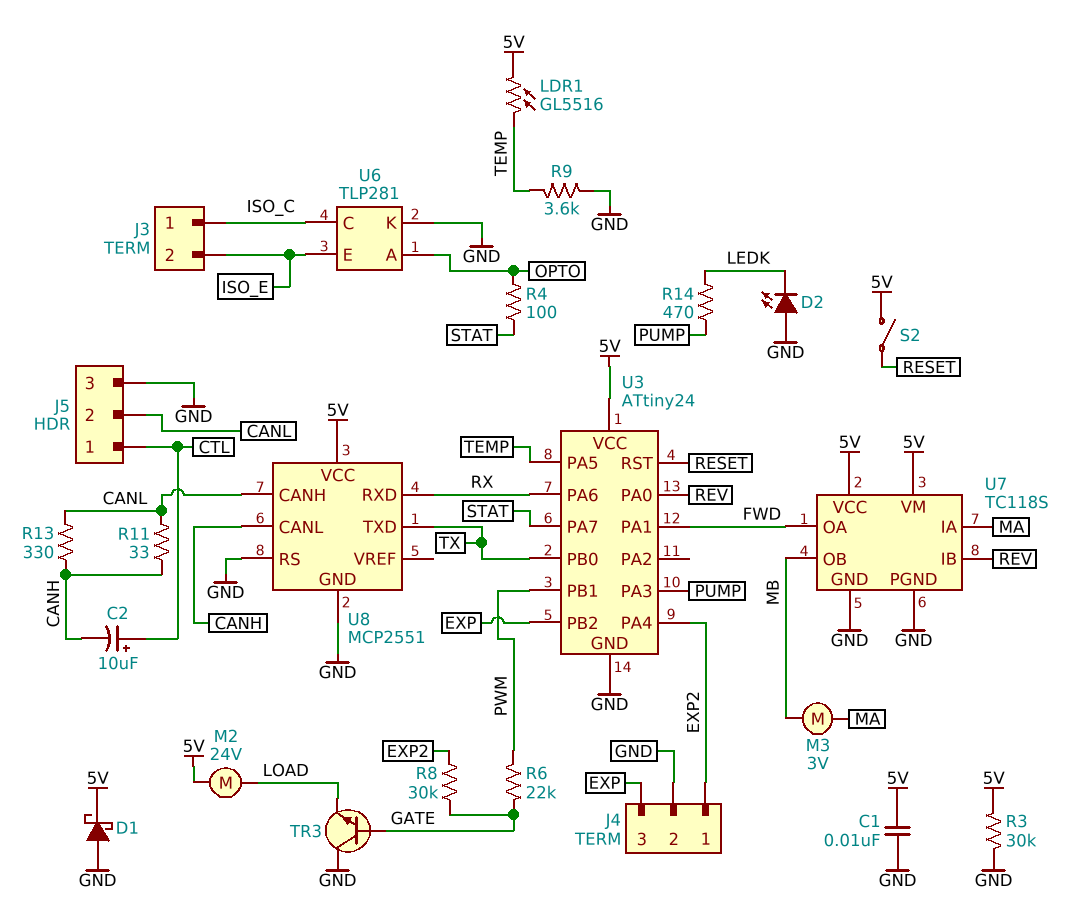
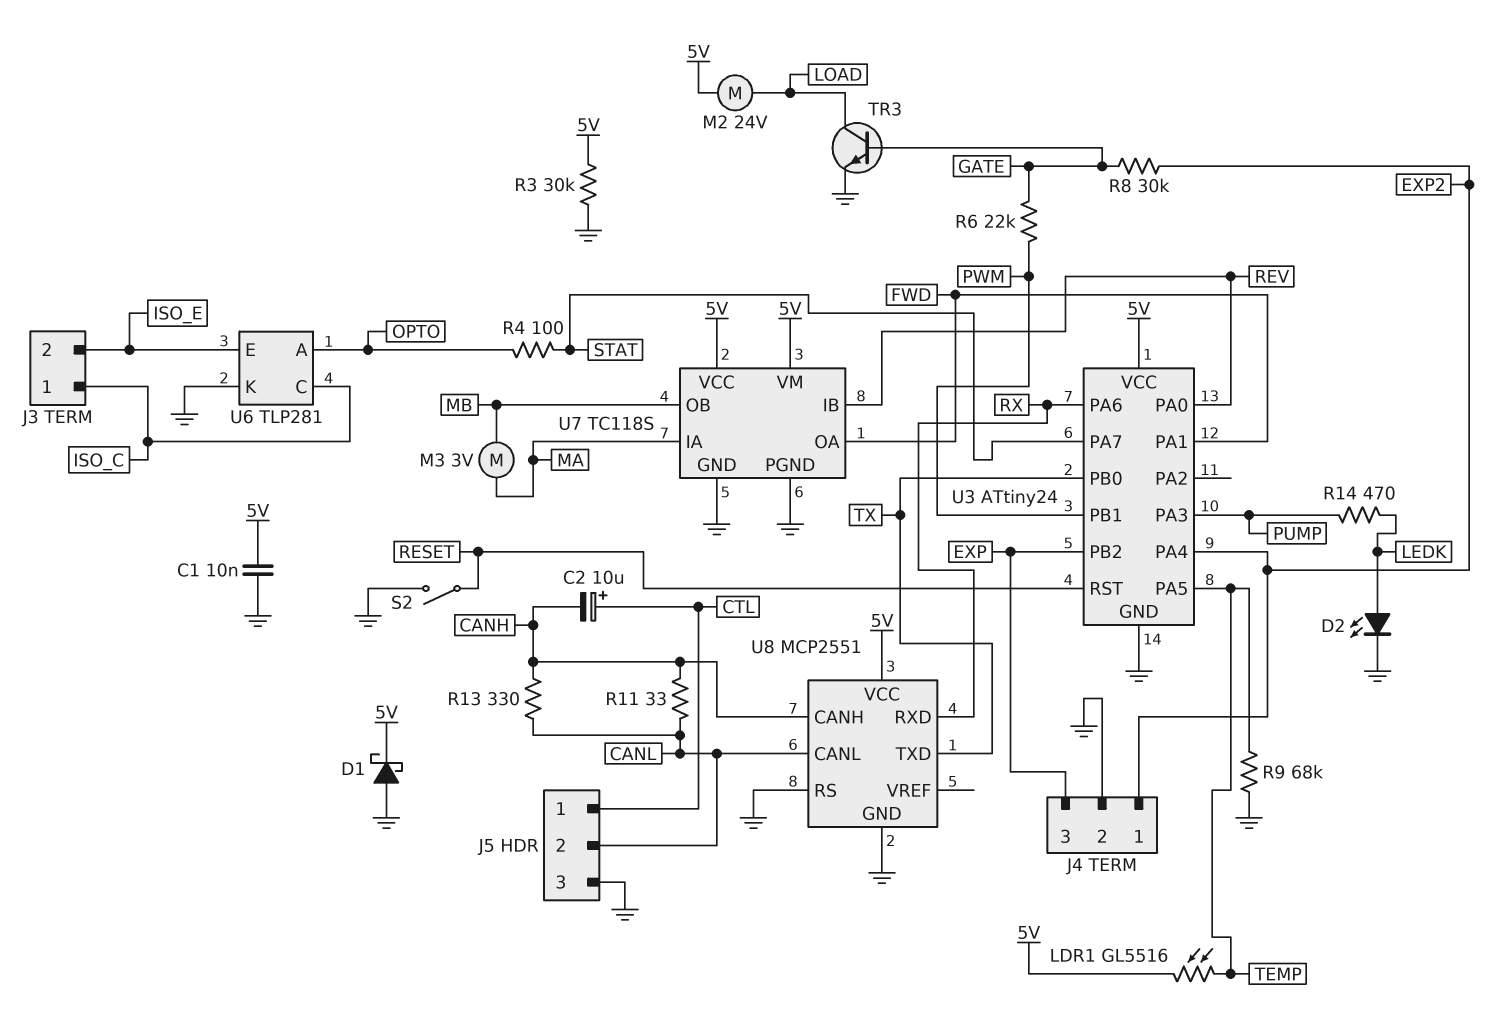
D2: LED (A GND, K LEDK) -> LED (A LEDK, K GND)
R9: 3.6k (GND, TEMP) -> 68k (GND, TEMP)
S2: switch (5V, RESET) -> switch (GND, RESET)
TR3: NPN (B GATE, C GND, E LOAD) -> NPN (B GATE, C LOAD, E GND)
U8 pin CANH: CANL -> CANH
U8 pin CANL: CANH -> CANL

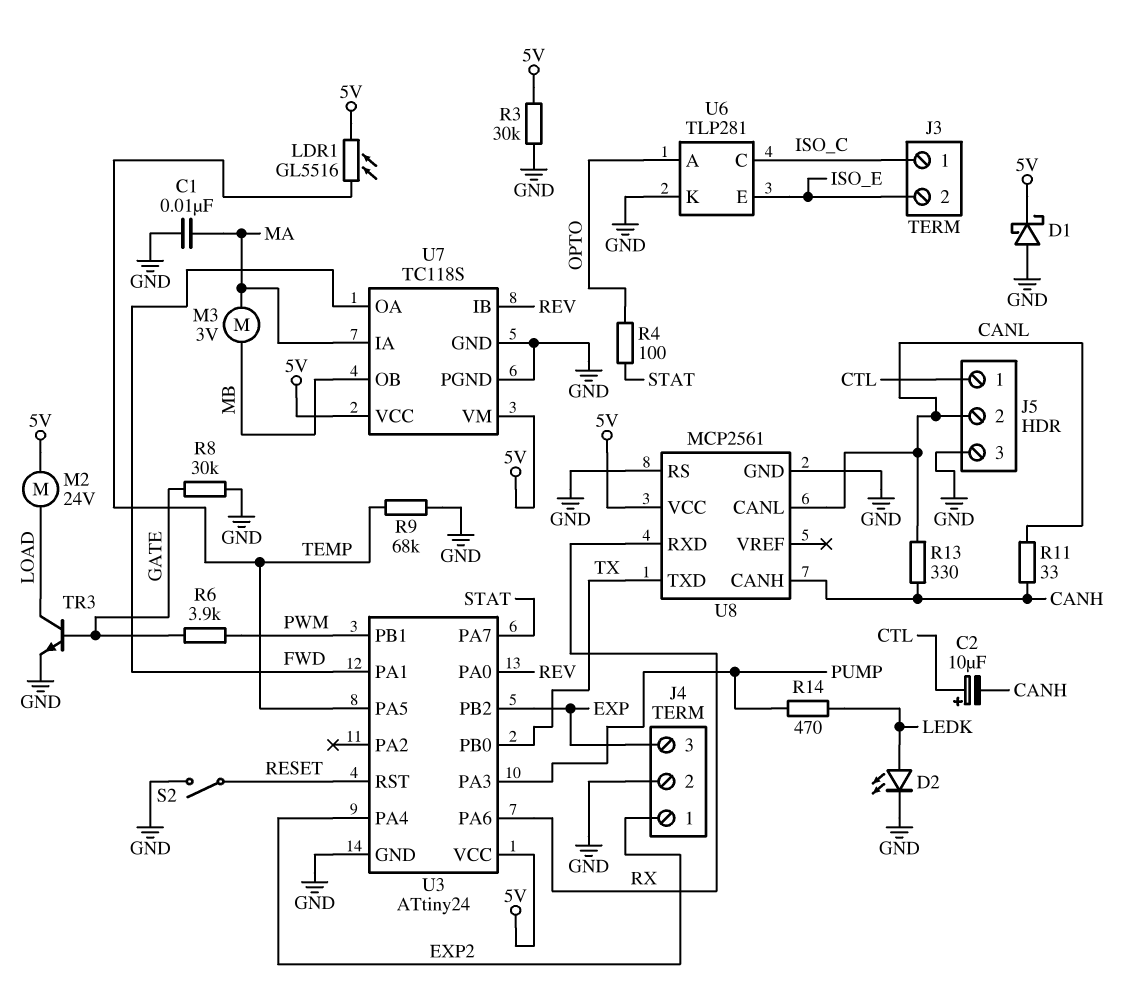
C1: 10nF (5V, GND) -> 10nF (GND, MA)
R6: 22k (GATE, PWM) -> 3.9k (GATE, PWM)
R8: 30k (EXP2, GATE) -> 30k (GATE, GND)
U8: MCP2551 -> MCP2561

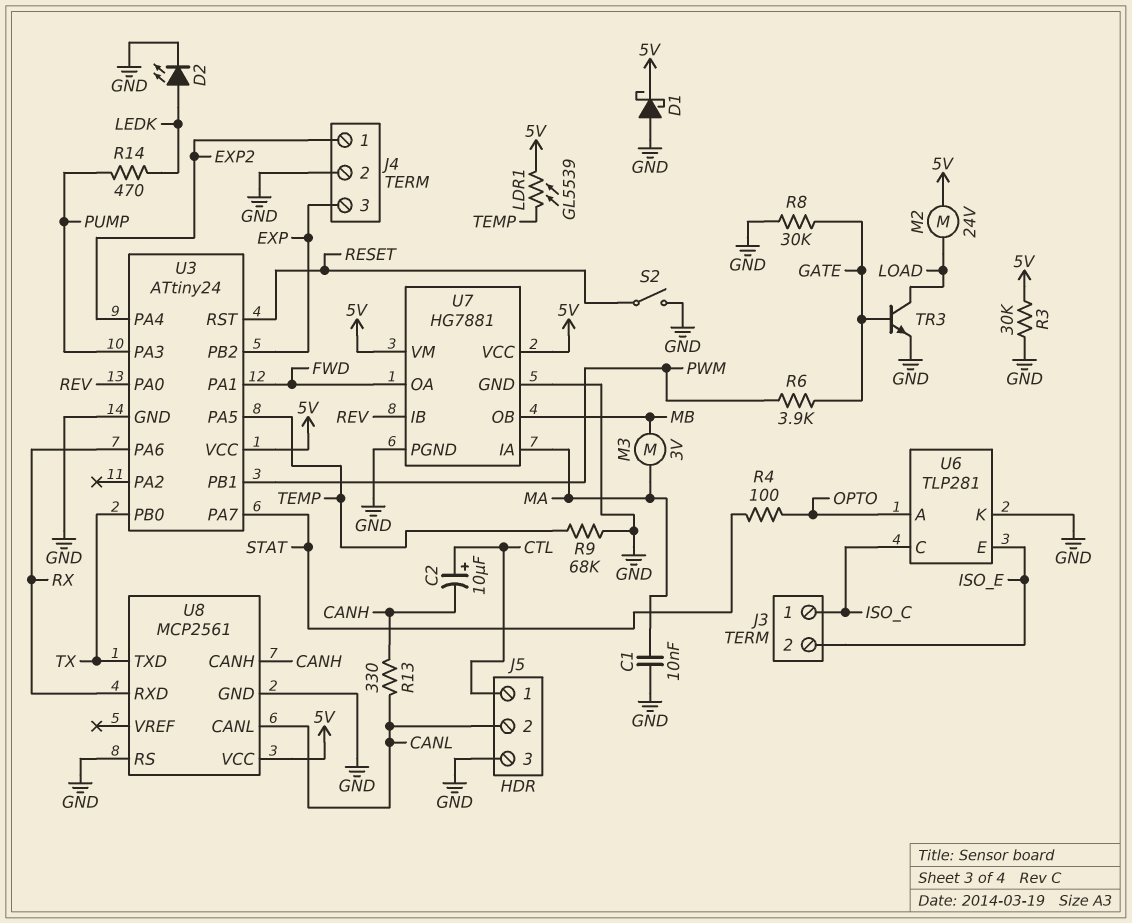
LDR1: GL5516 (5V, TEMP) -> GL5539 (5V, TEMP)
R11: 33 (CANH, CANL) -> none
U7: TC118S -> HG7881

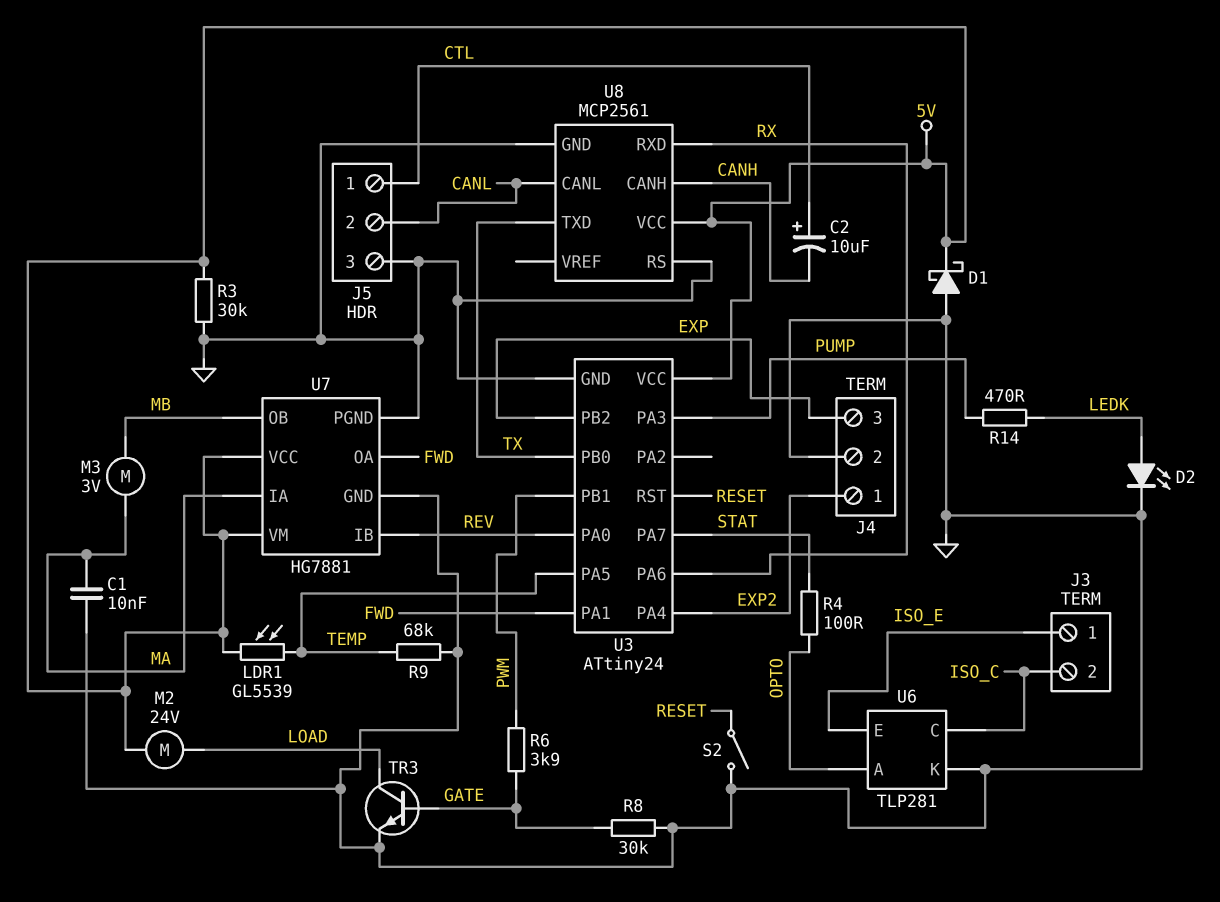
J3 pin 1: ISO_C -> ISO_E
J3 pin 2: ISO_E -> ISO_C
R13: 330 (CANH, CANL) -> none

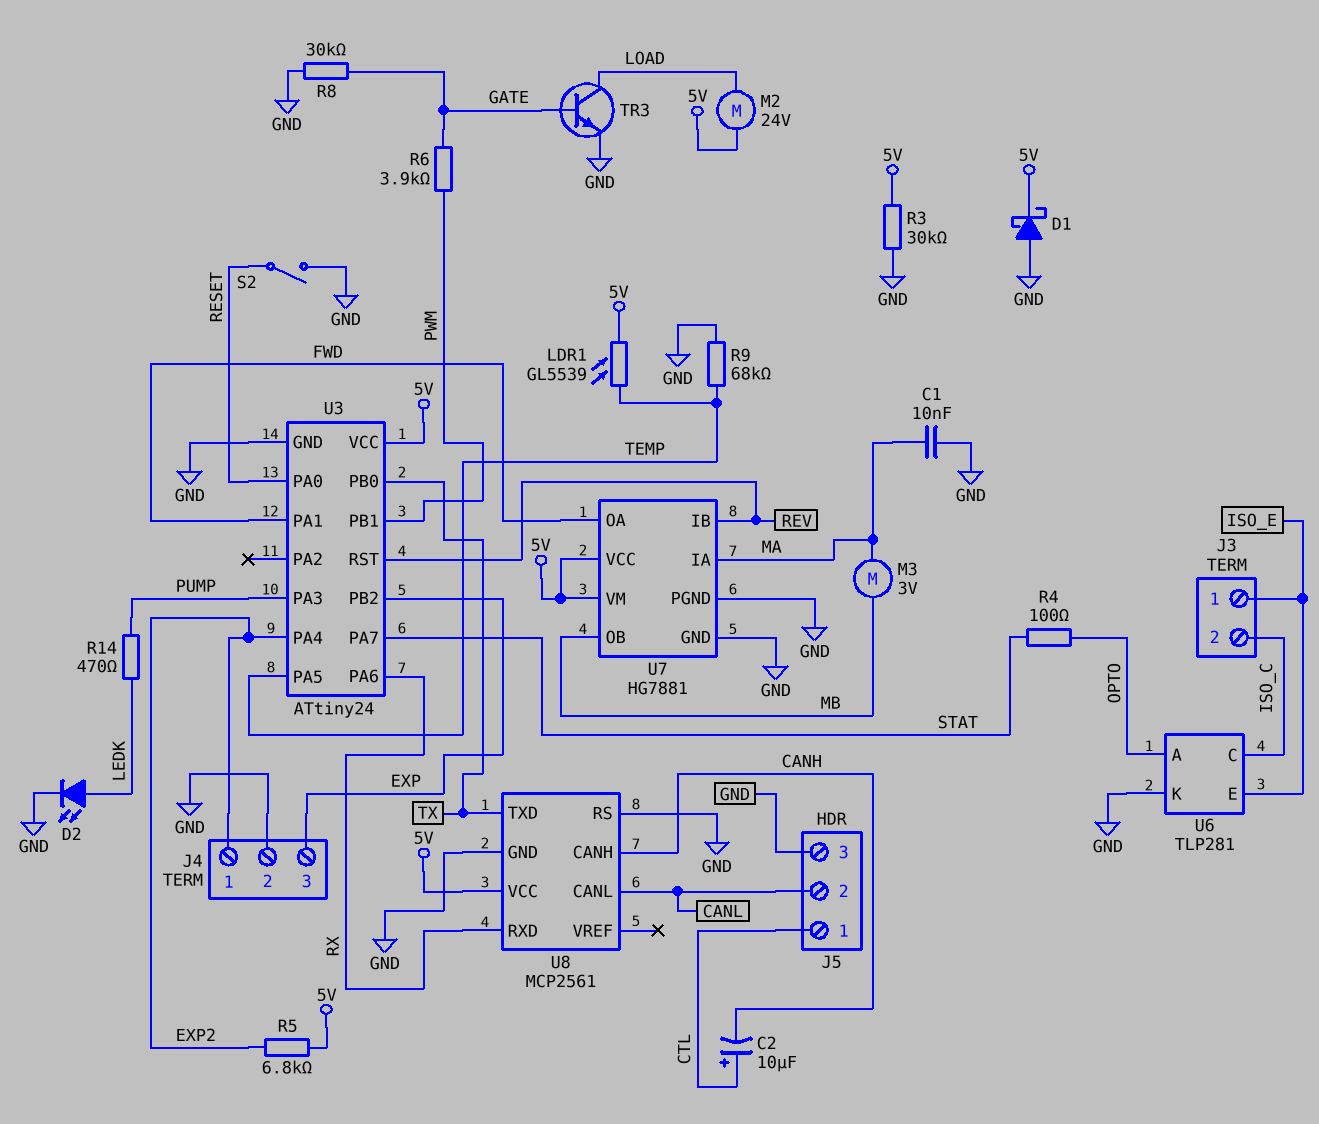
R5: none -> 6.8k (5V, EXP2)
U3 pin PA0: REV -> RESET
U3 pin RST: RESET -> REV

